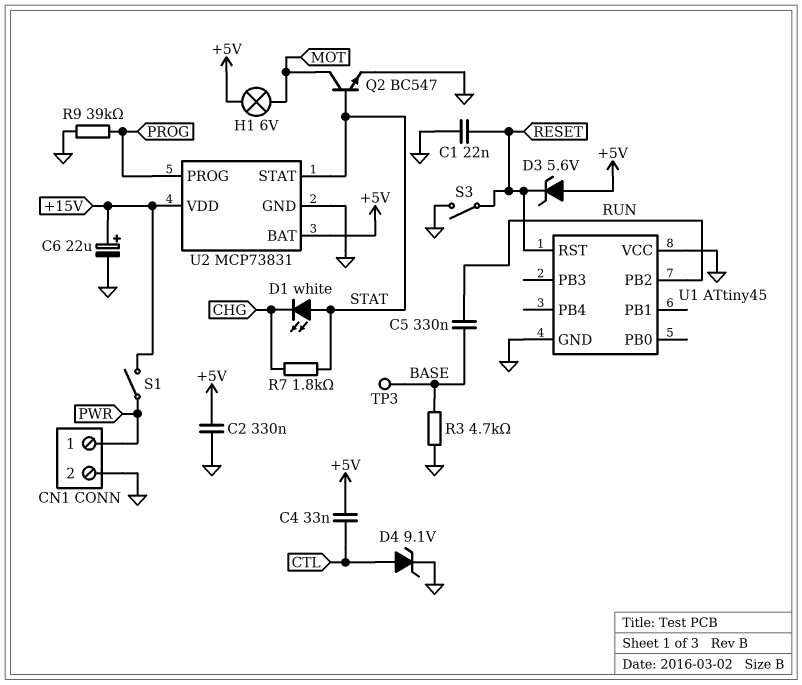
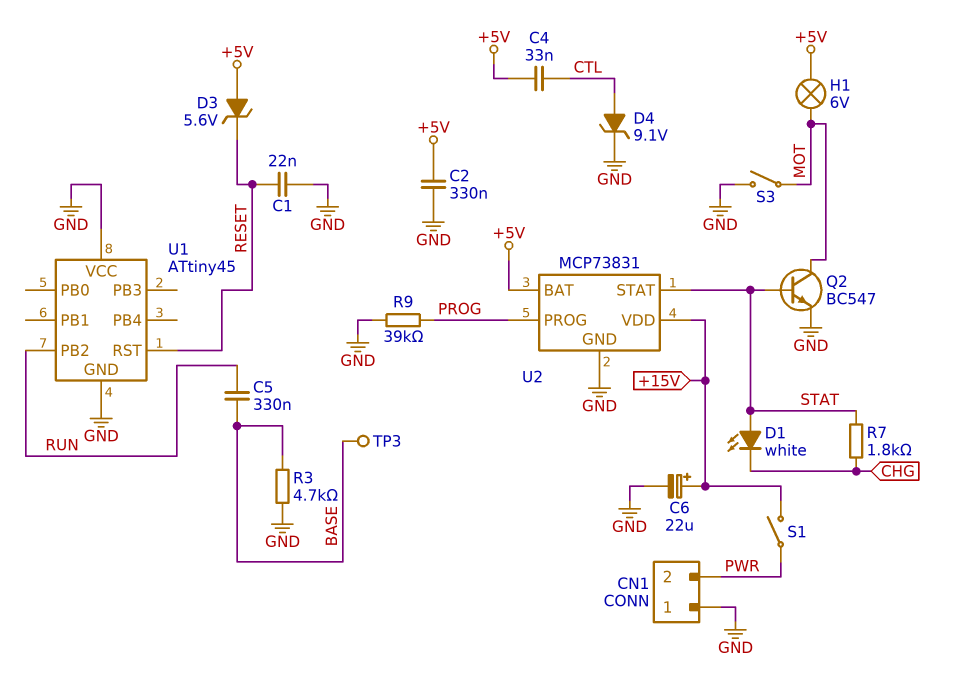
CN1 pin 1: PWR -> GND
CN1 pin 2: GND -> PWR
S3: switch (GND, RESET) -> switch (GND, MOT)

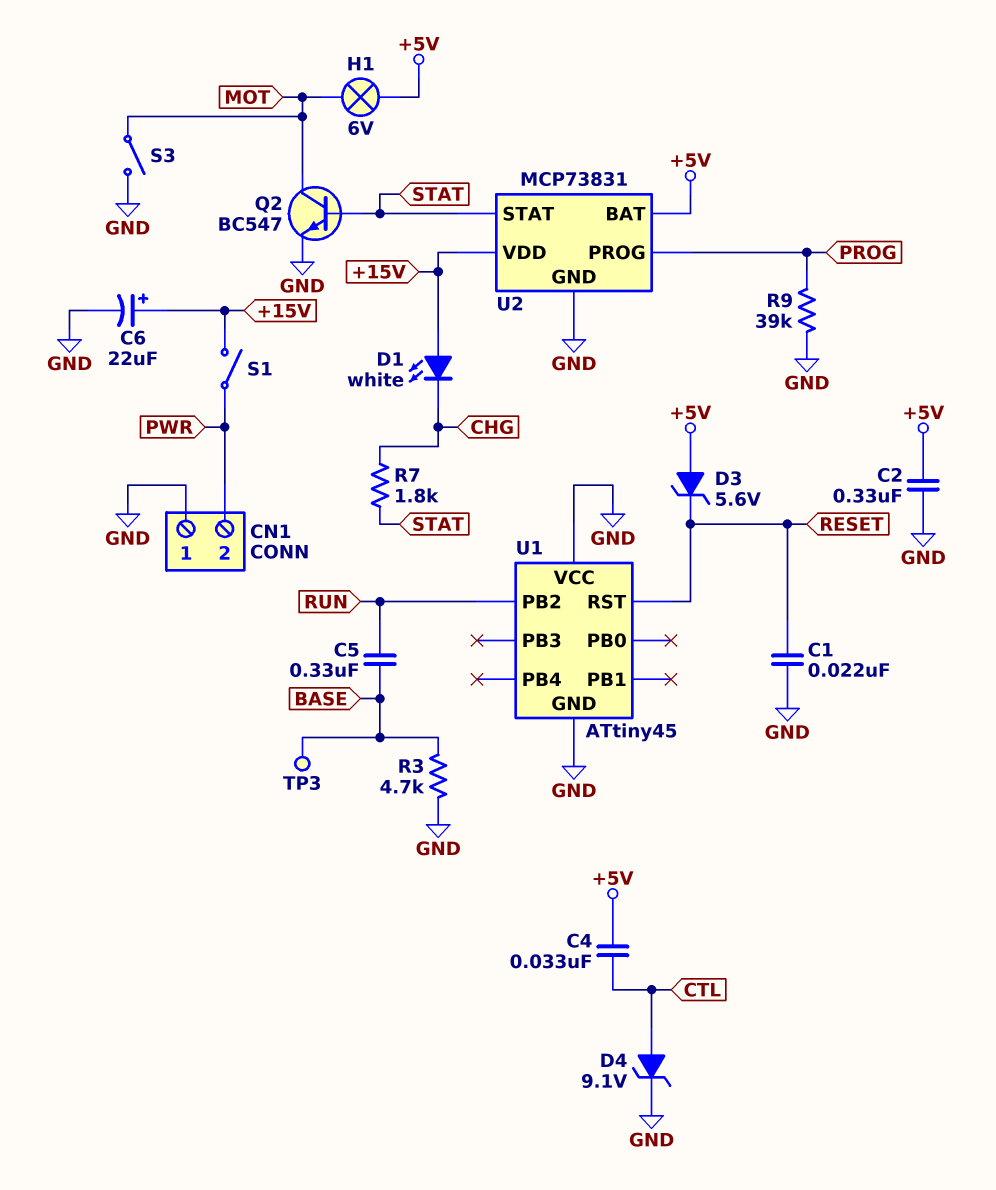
D1: LED white (A STAT, K CHG) -> LED white (A +15V, K CHG)

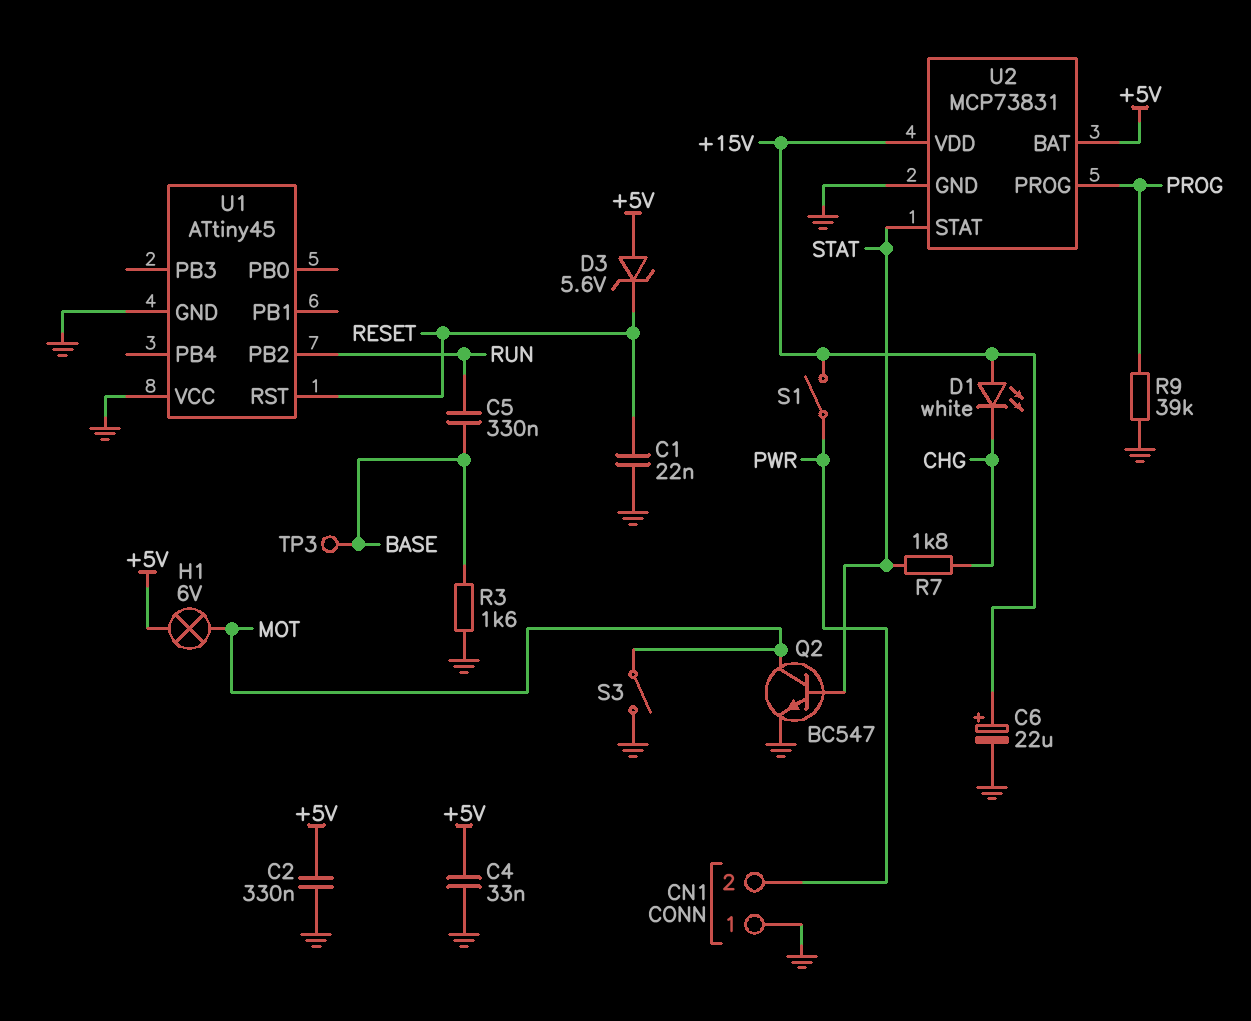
C4: 33nF (+5V, CTL) -> 33nF (+5V, GND)
D4: zener 9.1V (A CTL, K GND) -> none
R3: 4.7k (BASE, GND) -> 1.6k (BASE, GND)

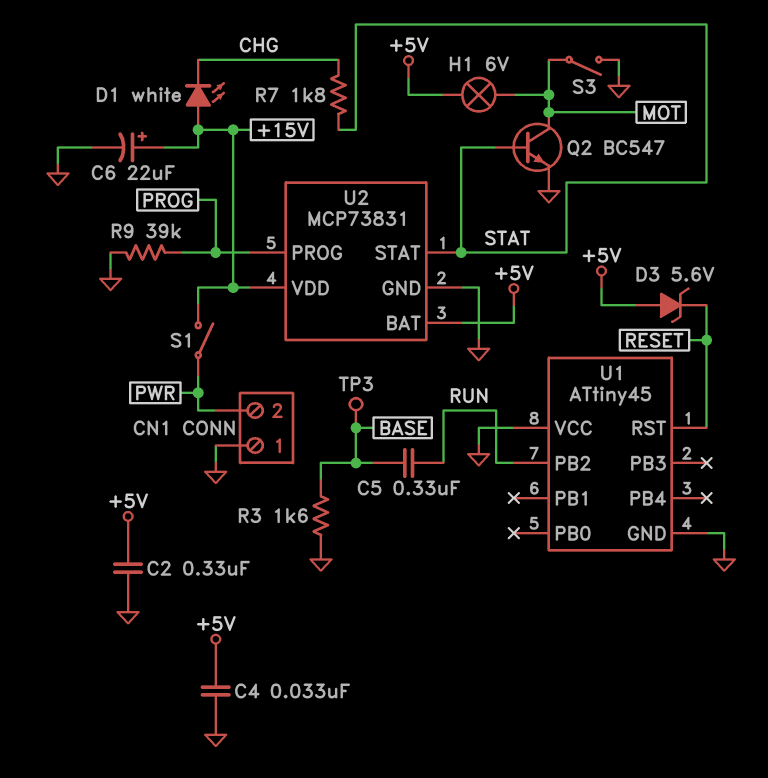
C1: 22nF (GND, RESET) -> none

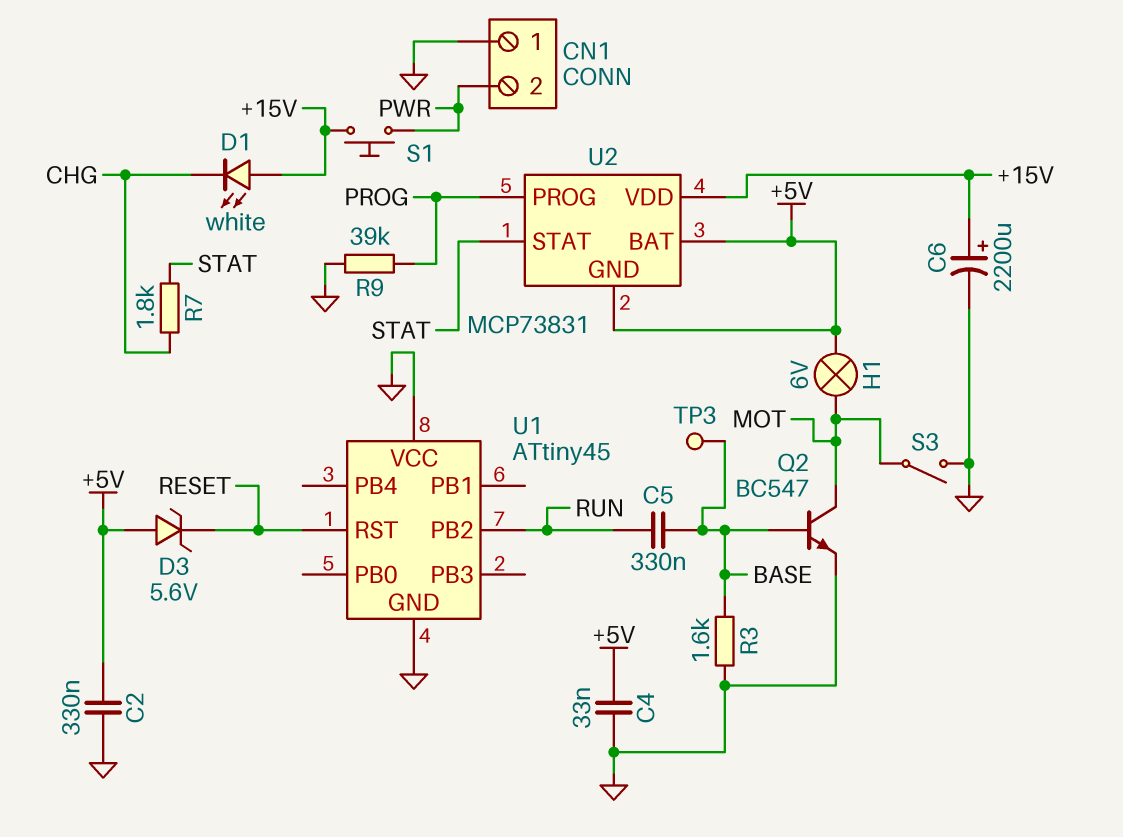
C6: 22uF (plus +15V, minus GND) -> 2200uF (plus +15V, minus GND)
Q2: NPN BC547 (B STAT, C MOT, E GND) -> NPN BC547 (B BASE, C MOT, E GND)
S1: switch (+15V, PWR) -> button (+15V, PWR)
U2 pin GND: GND -> +5V

